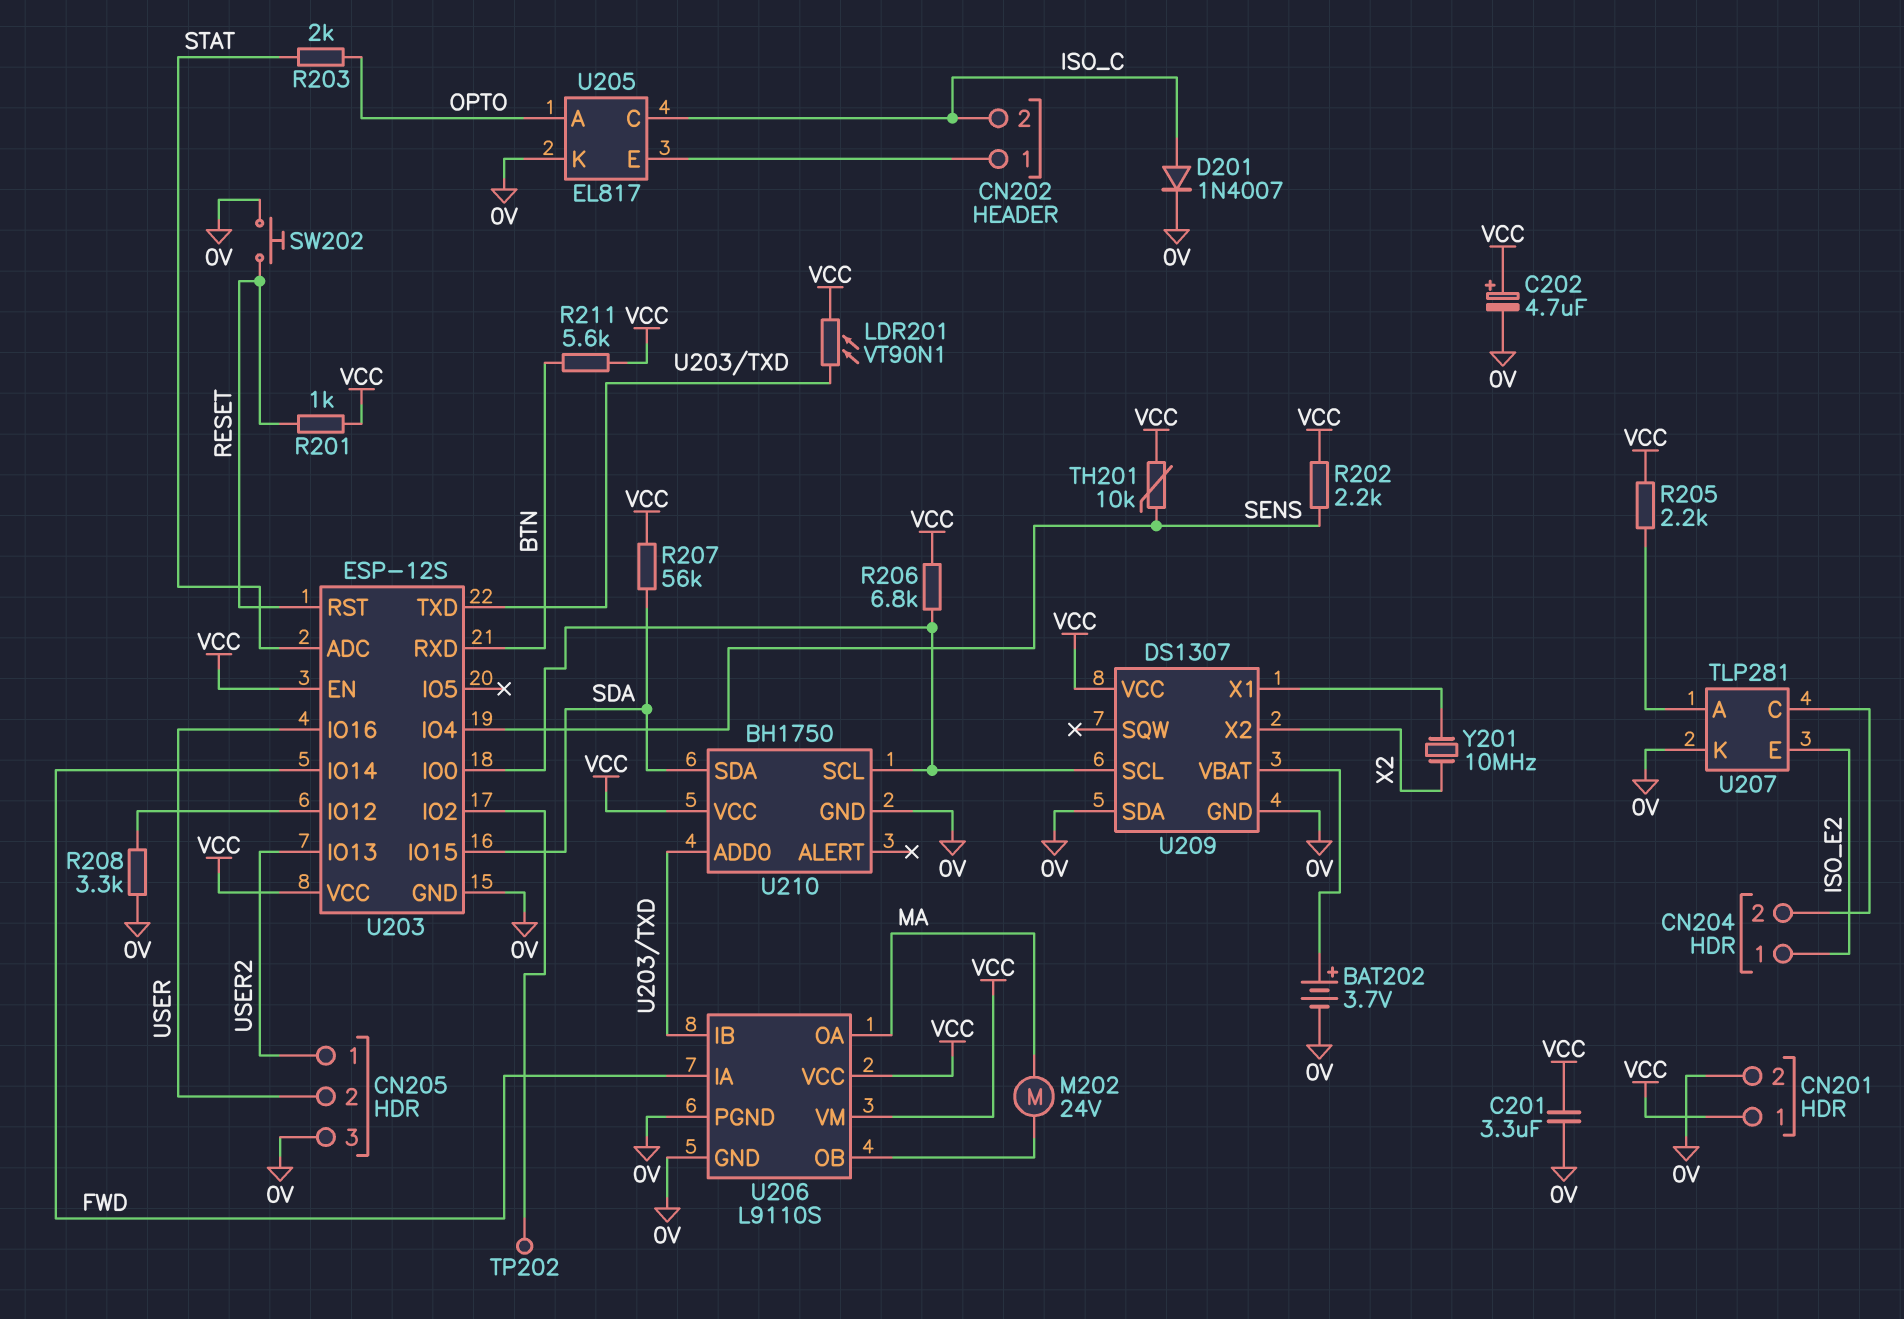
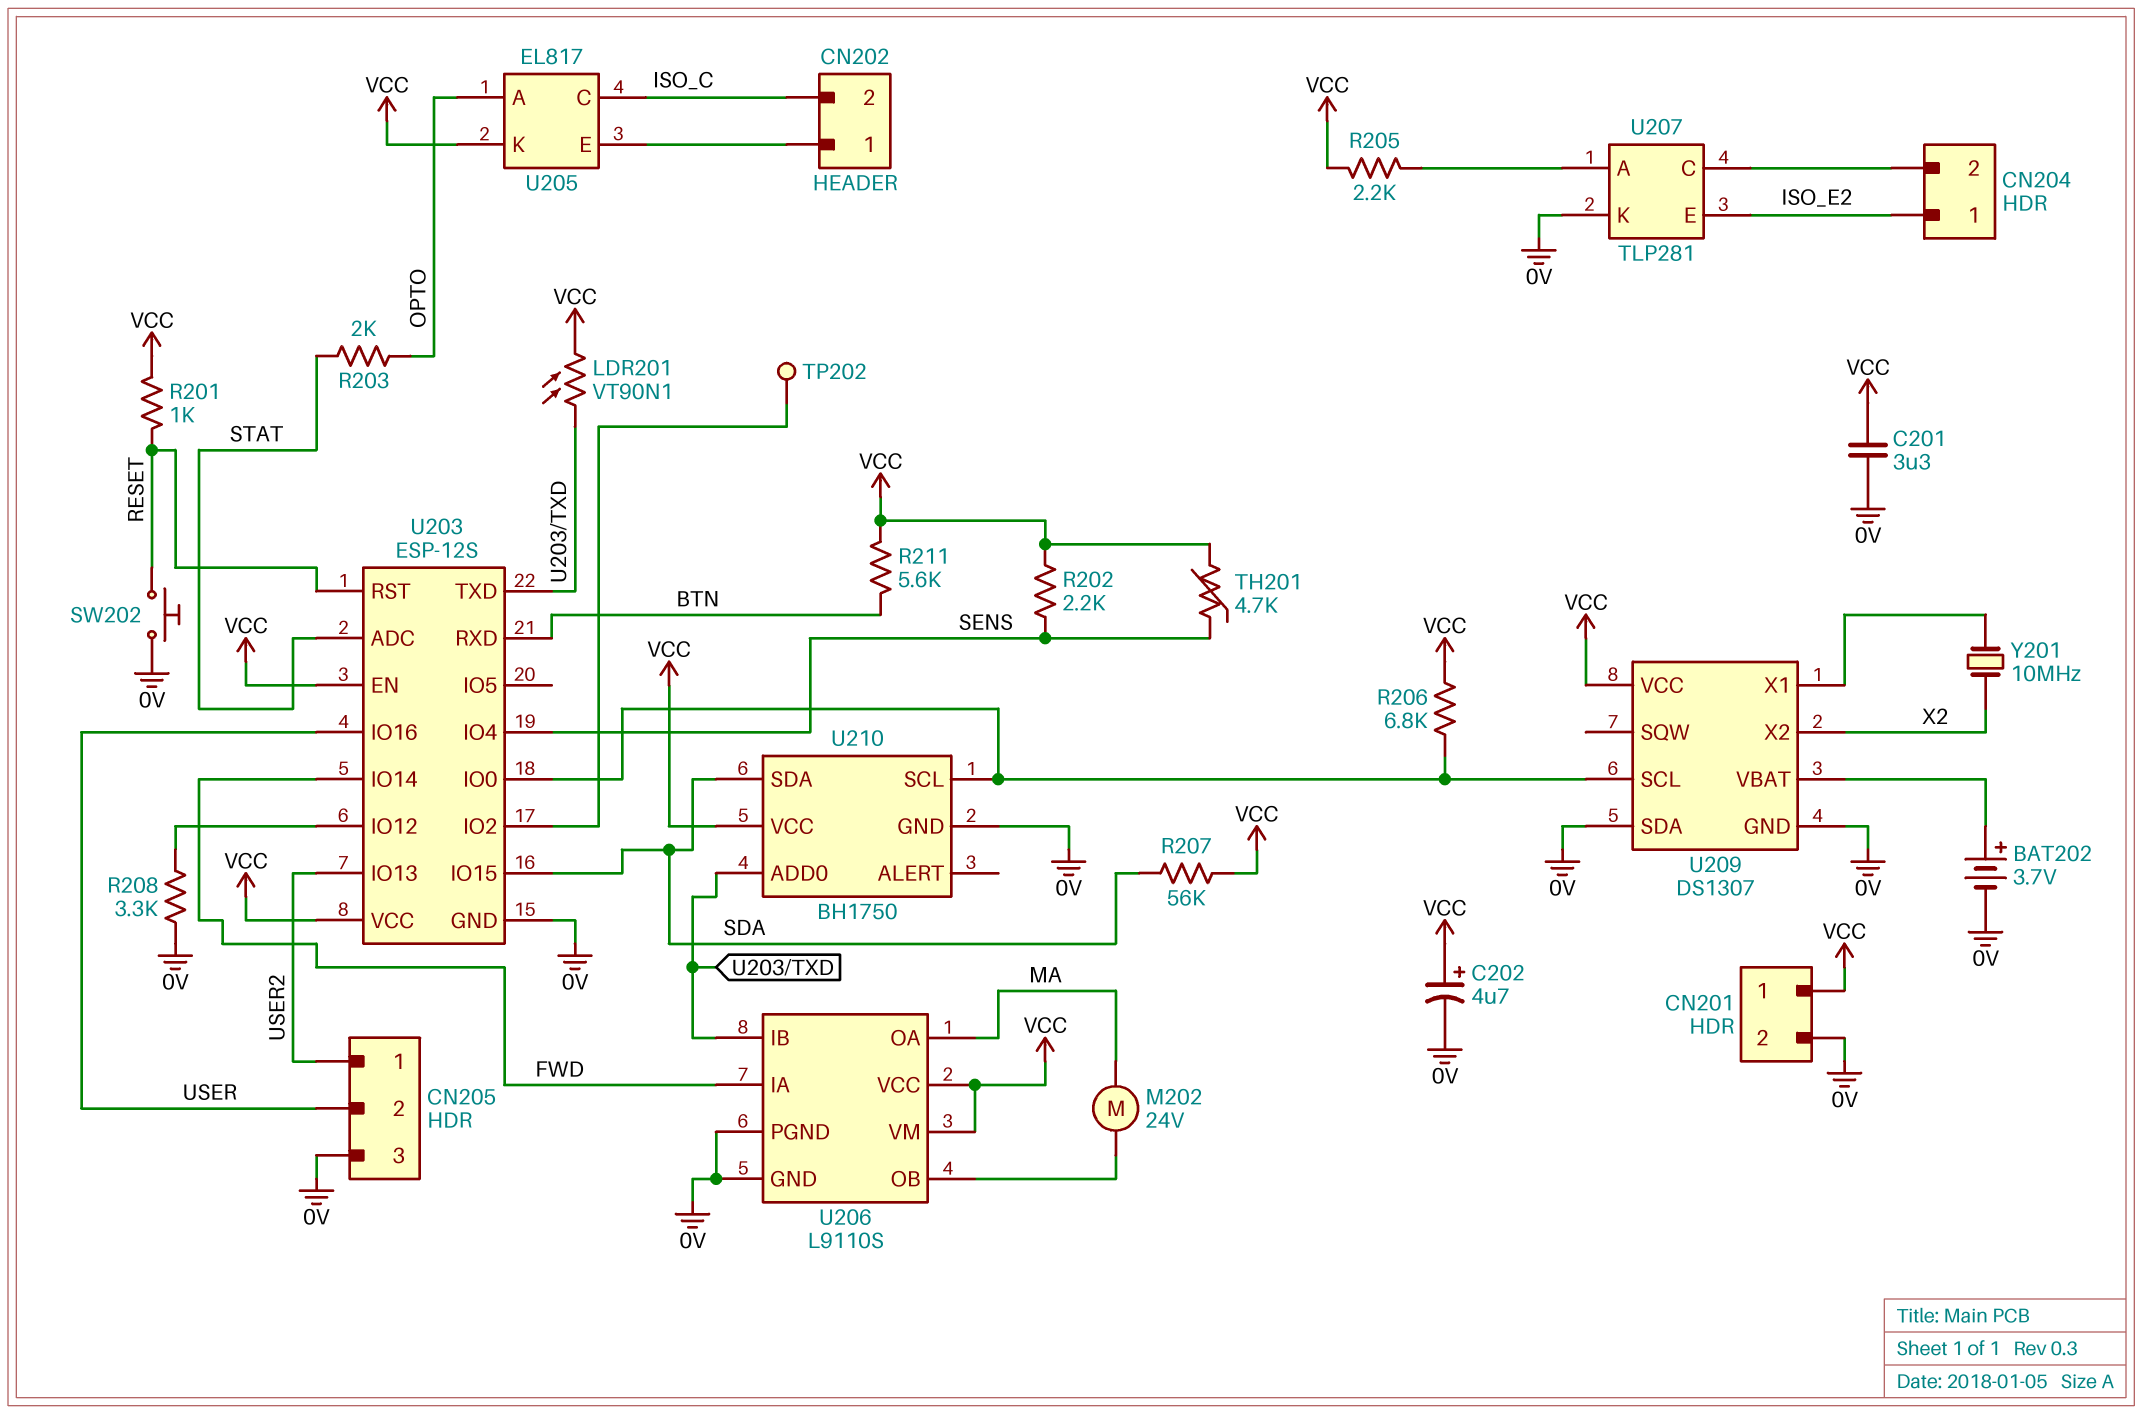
D201: diode 1N4007 (A ISO_C, K 0V) -> none
TH201: 10k (SENS, VCC) -> 4.7k (SENS, VCC)
U205 pin K: 0V -> VCC

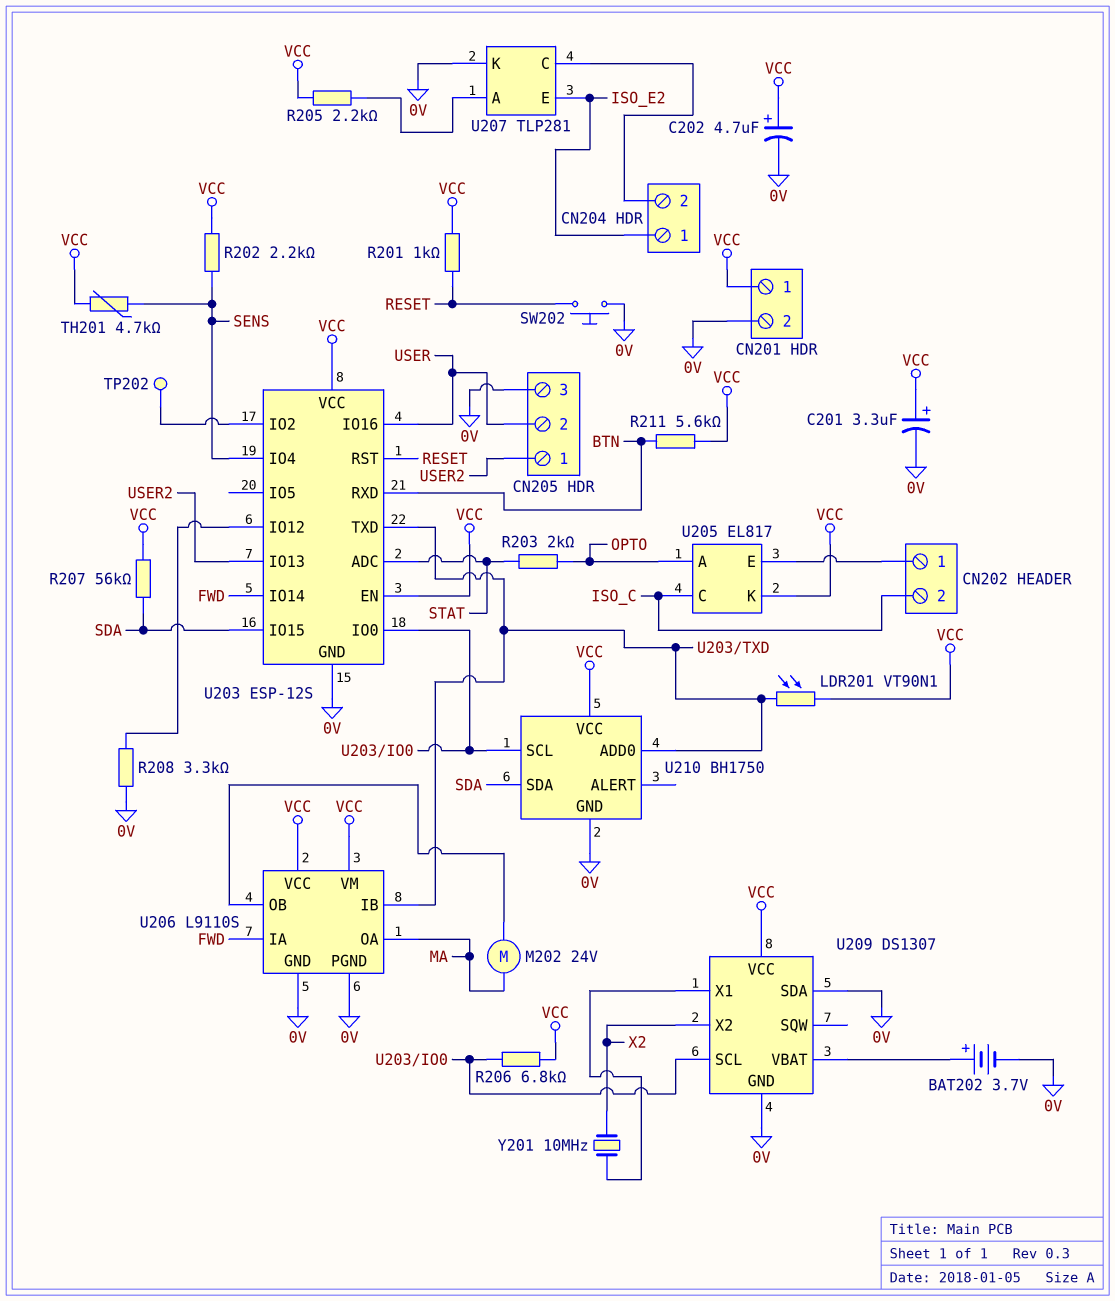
C201: 3.3uF (0V, VCC) -> 3.3uF (plus VCC, minus 0V)

